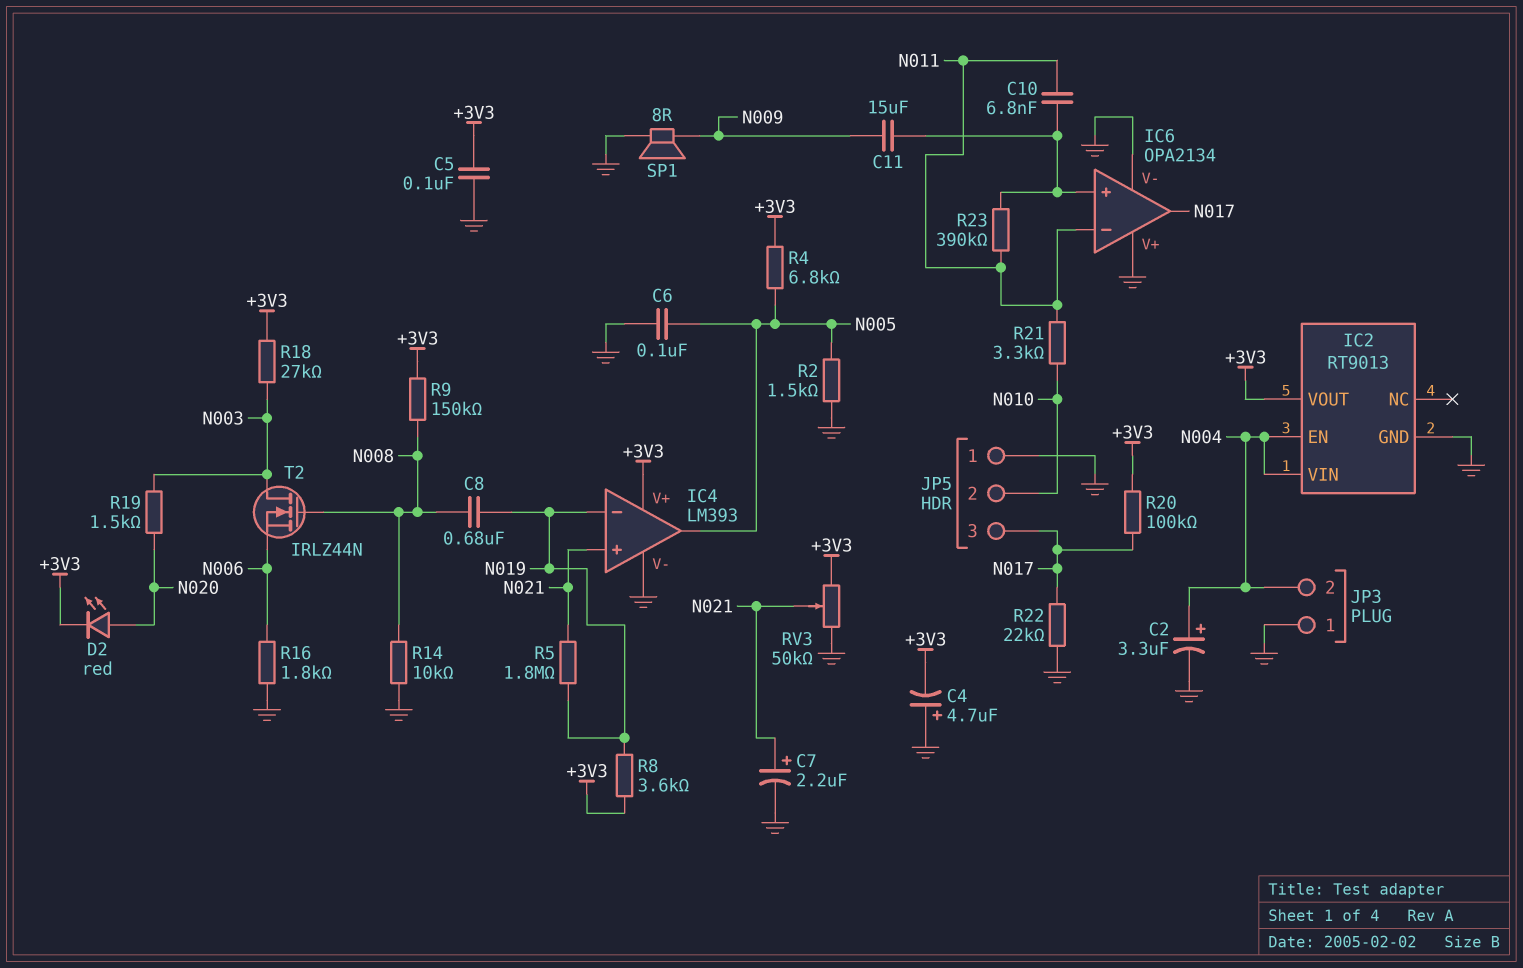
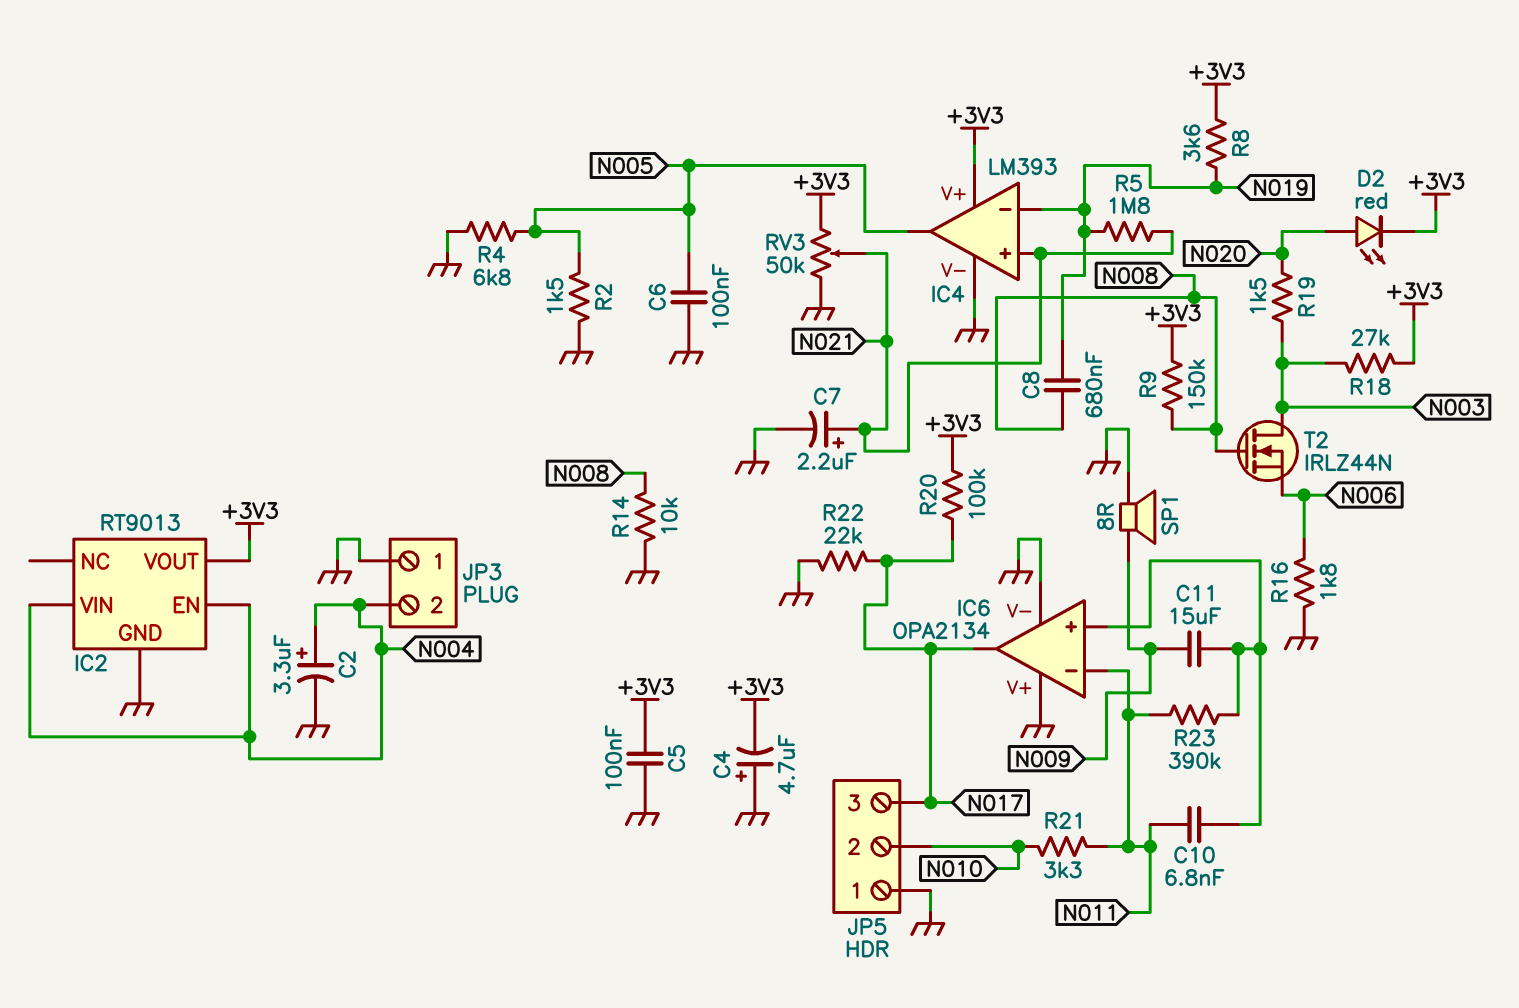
R4: 6.8k (+3V3, N005) -> 6.8k (GND, N005)

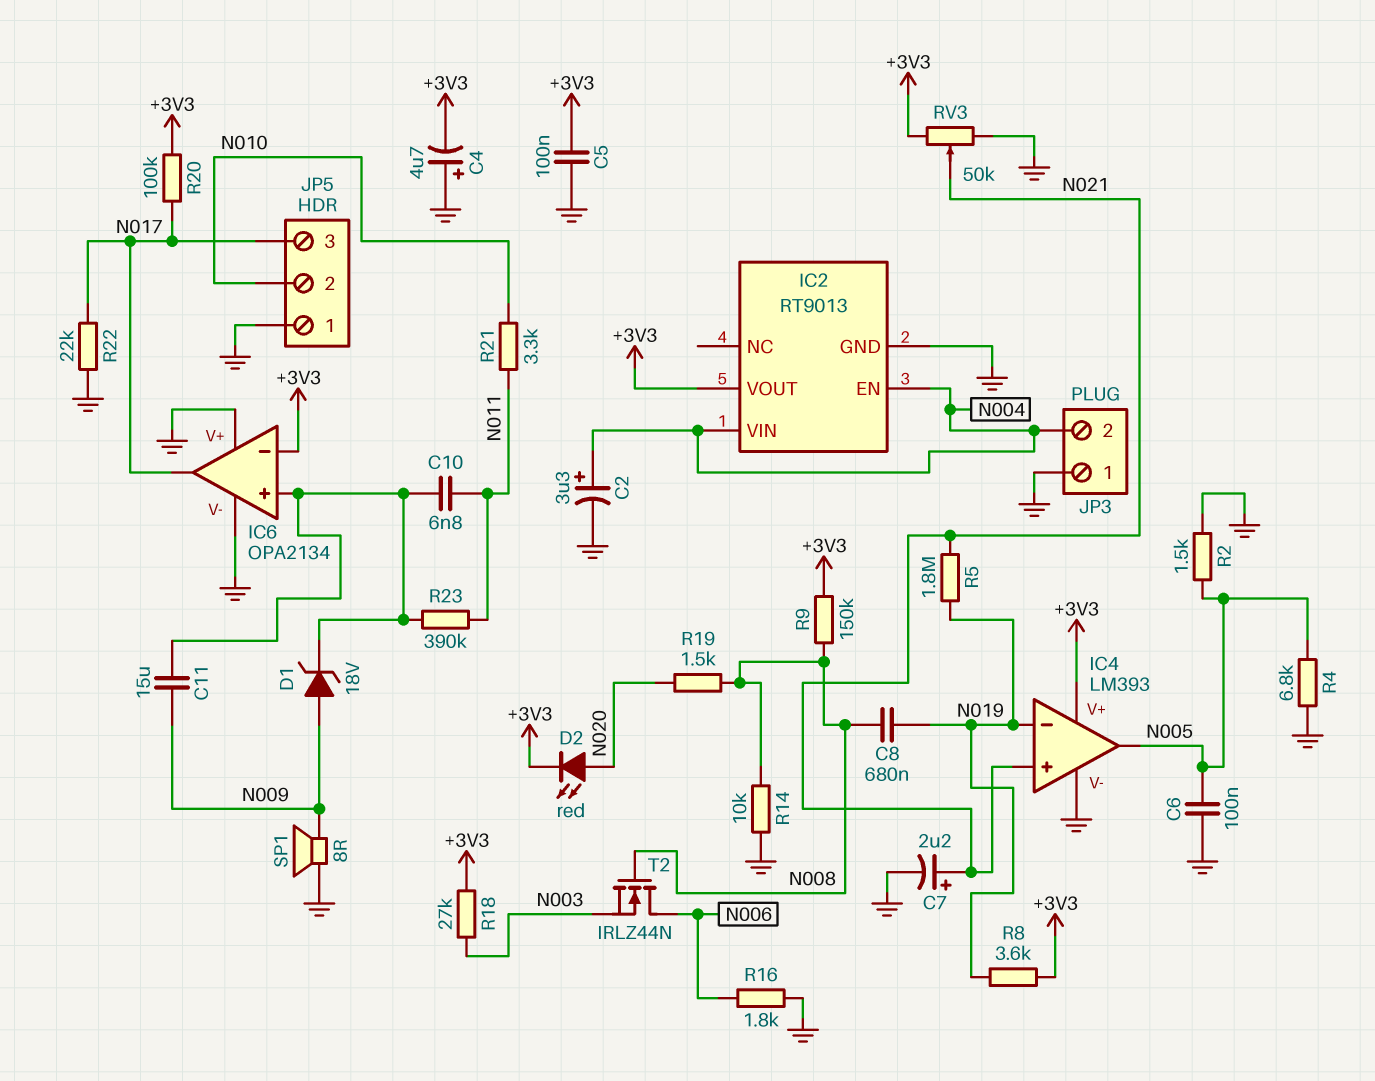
D1: none -> zener 18V (A N009, K IC6/in+)
IC6 pin in-: N011 -> +3V3
R19: 1.5k (N003, N020) -> 1.5k (N008, N020)
T2: NMOS IRLZ44N (G N008, D N003, S N006) -> NMOS IRLZ44N (G N008, D N006, S N003)

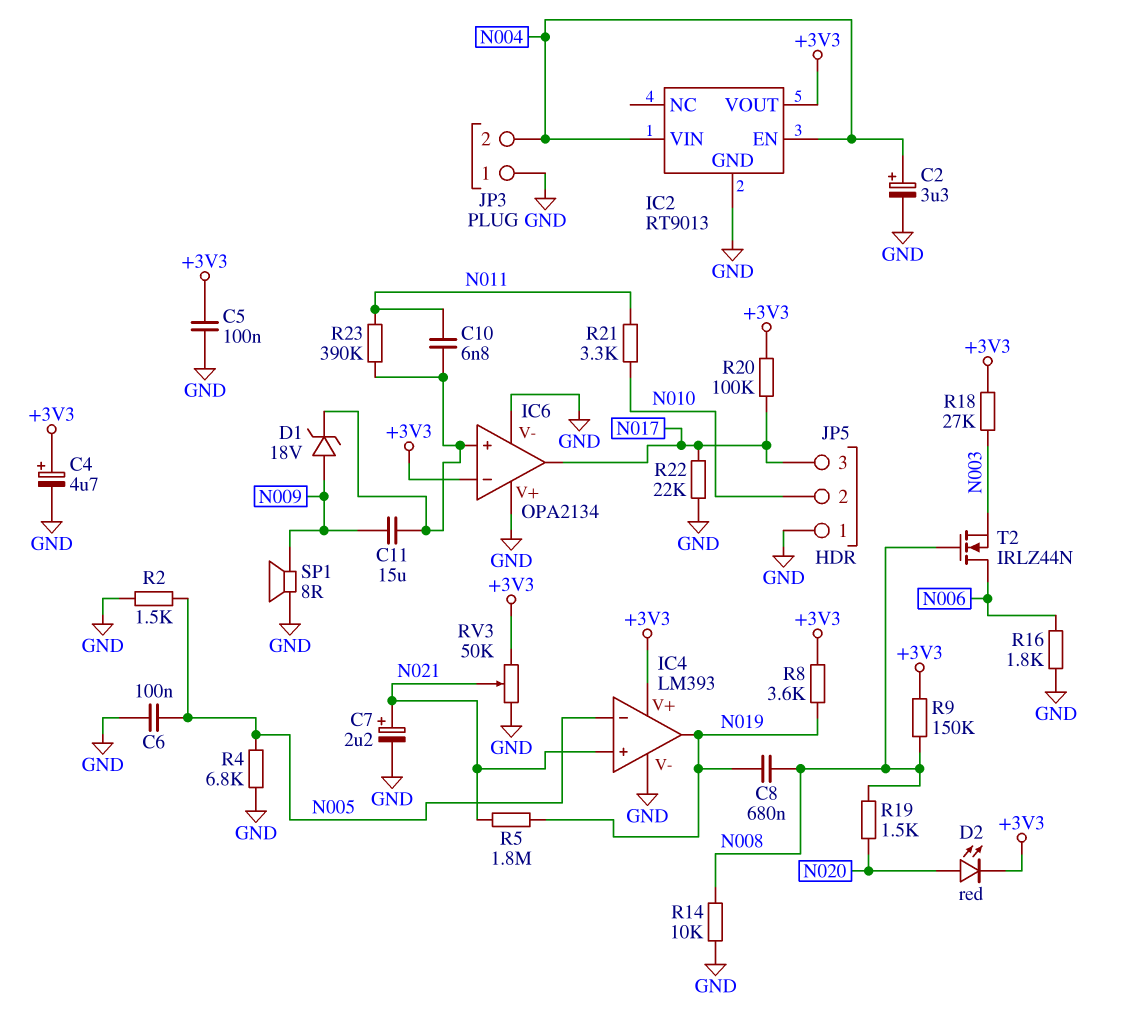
C4: 4.7uF (plus GND, minus +3V3) -> 4.7uF (plus +3V3, minus GND)
IC4 pin in-: N019 -> N005
IC4 pin out: N005 -> N019

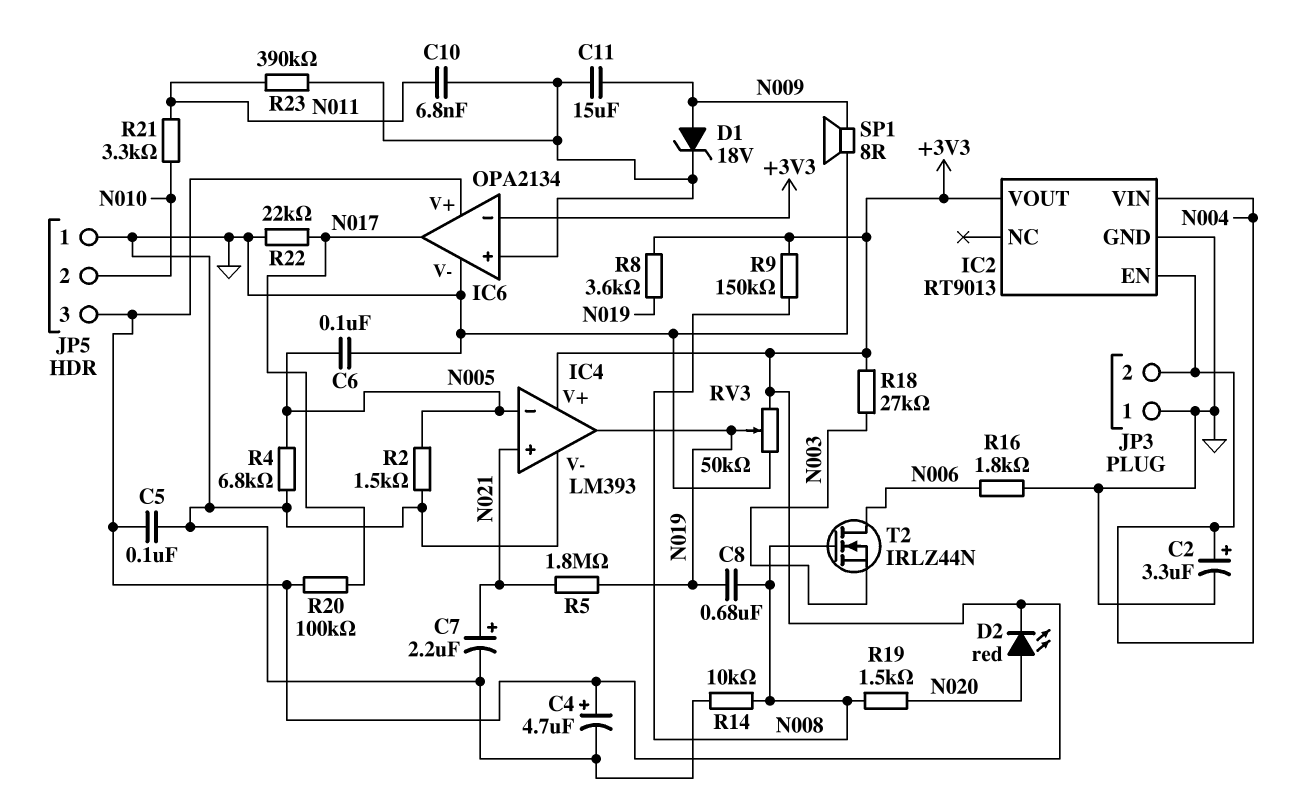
IC6 pin V+: GND -> +3V3
JP5 pin 3: N017 -> +3V3
RV3: 50k (+3V3, GND, wiper N021) -> 50k (+3V3, GND, wiper N019)

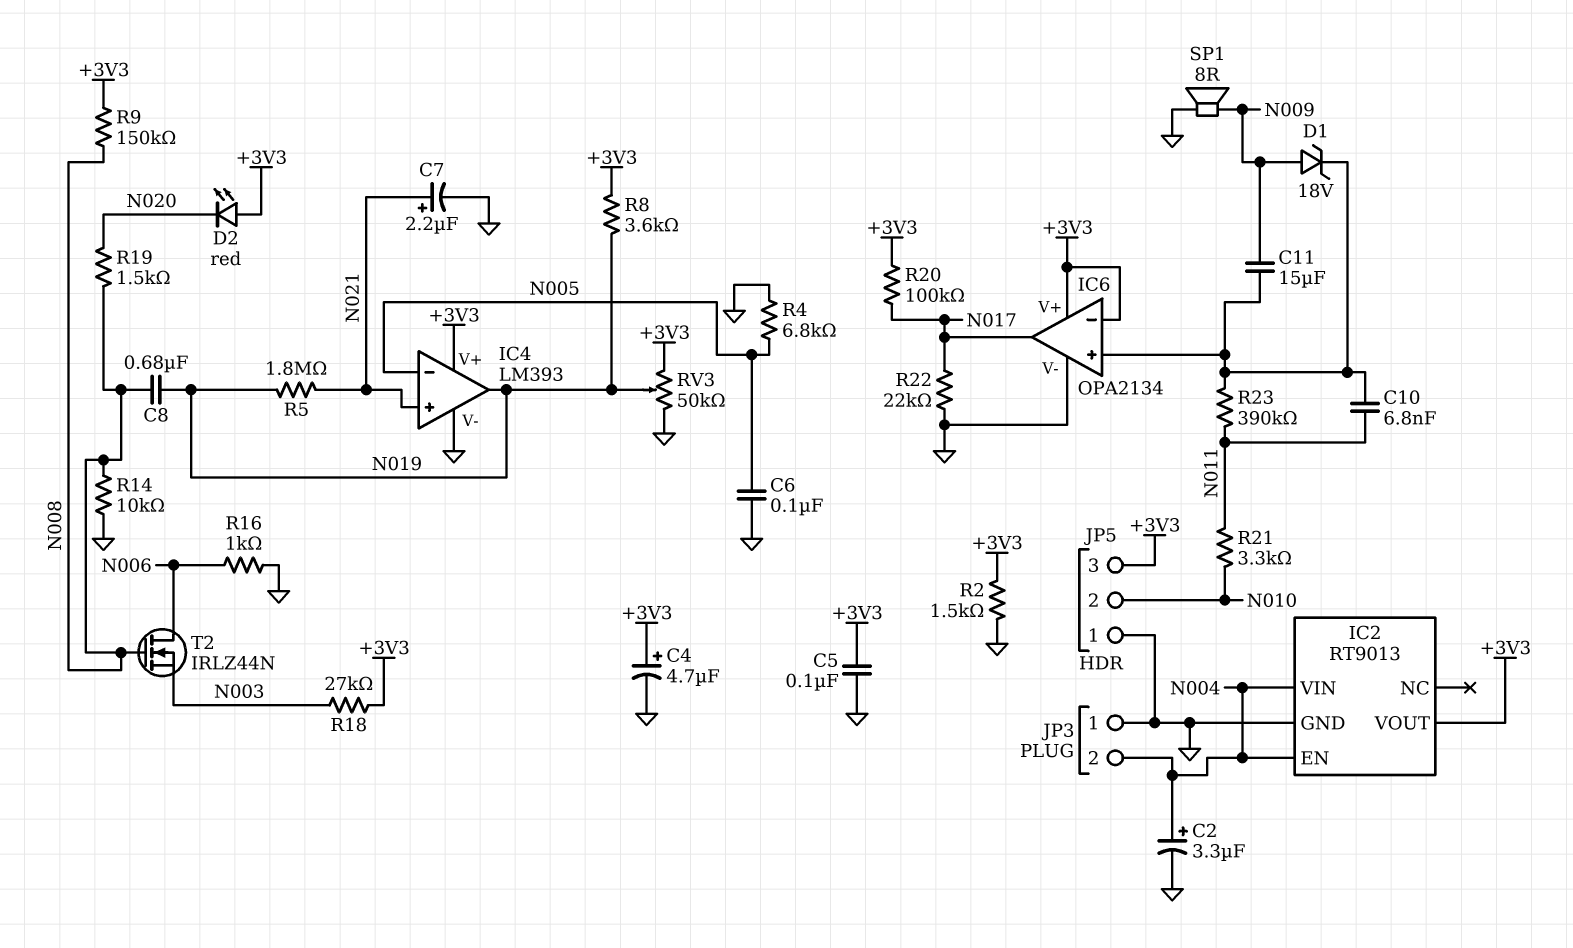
D2: LED red (A N020, K +3V3) -> LED red (A +3V3, K N020)
R2: 1.5k (GND, N005) -> 1.5k (+3V3, GND)
R16: 1.8k (GND, N006) -> 1k (GND, N006)

